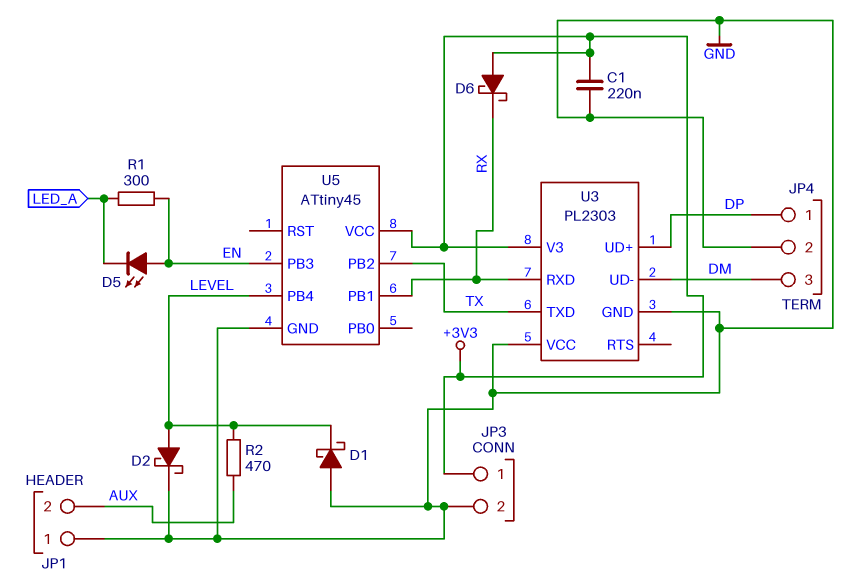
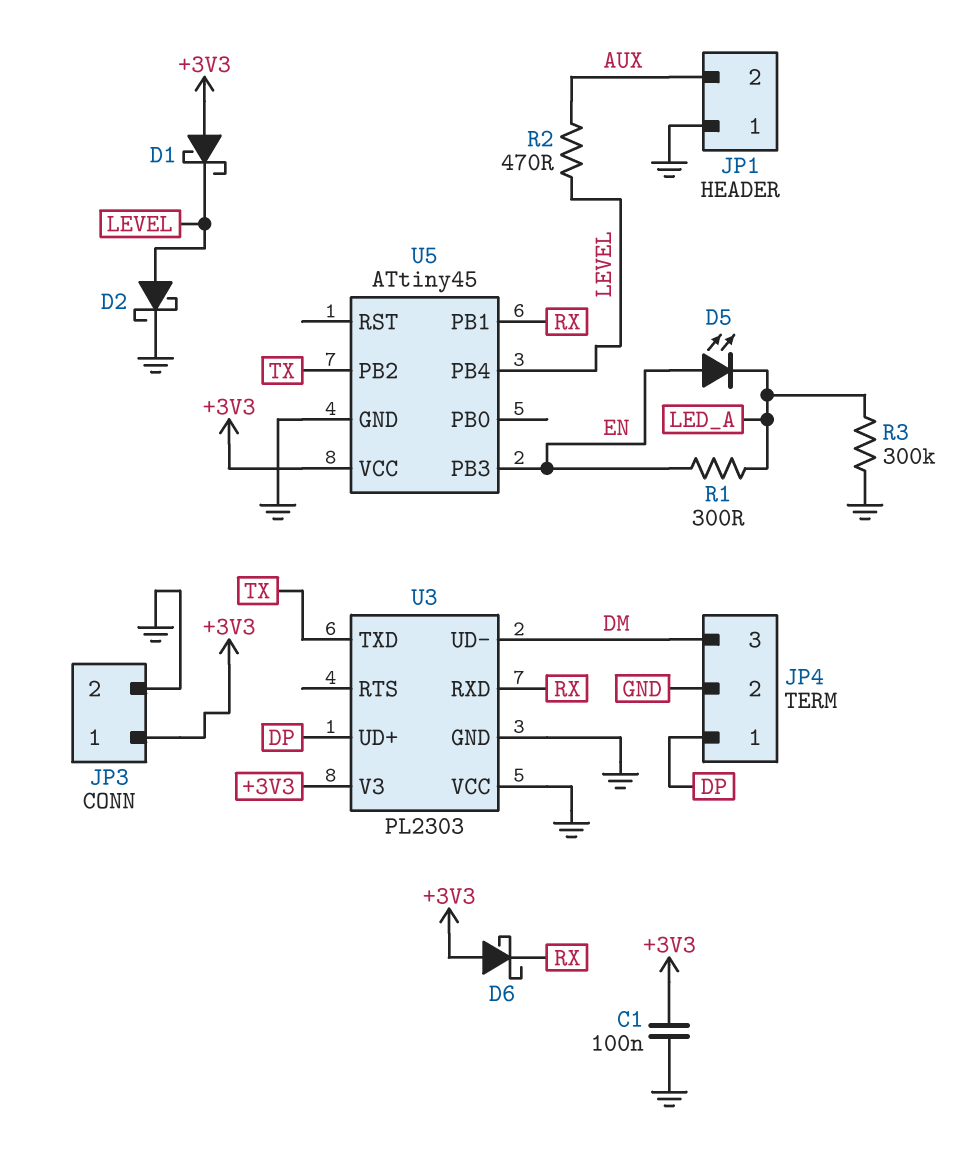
C1: 220nF (+3V3, GND) -> 100nF (+3V3, GND)
D1: schottky (A GND, K LEVEL) -> schottky (A +3V3, K LEVEL)
R3: none -> 300k (GND, LED_A)

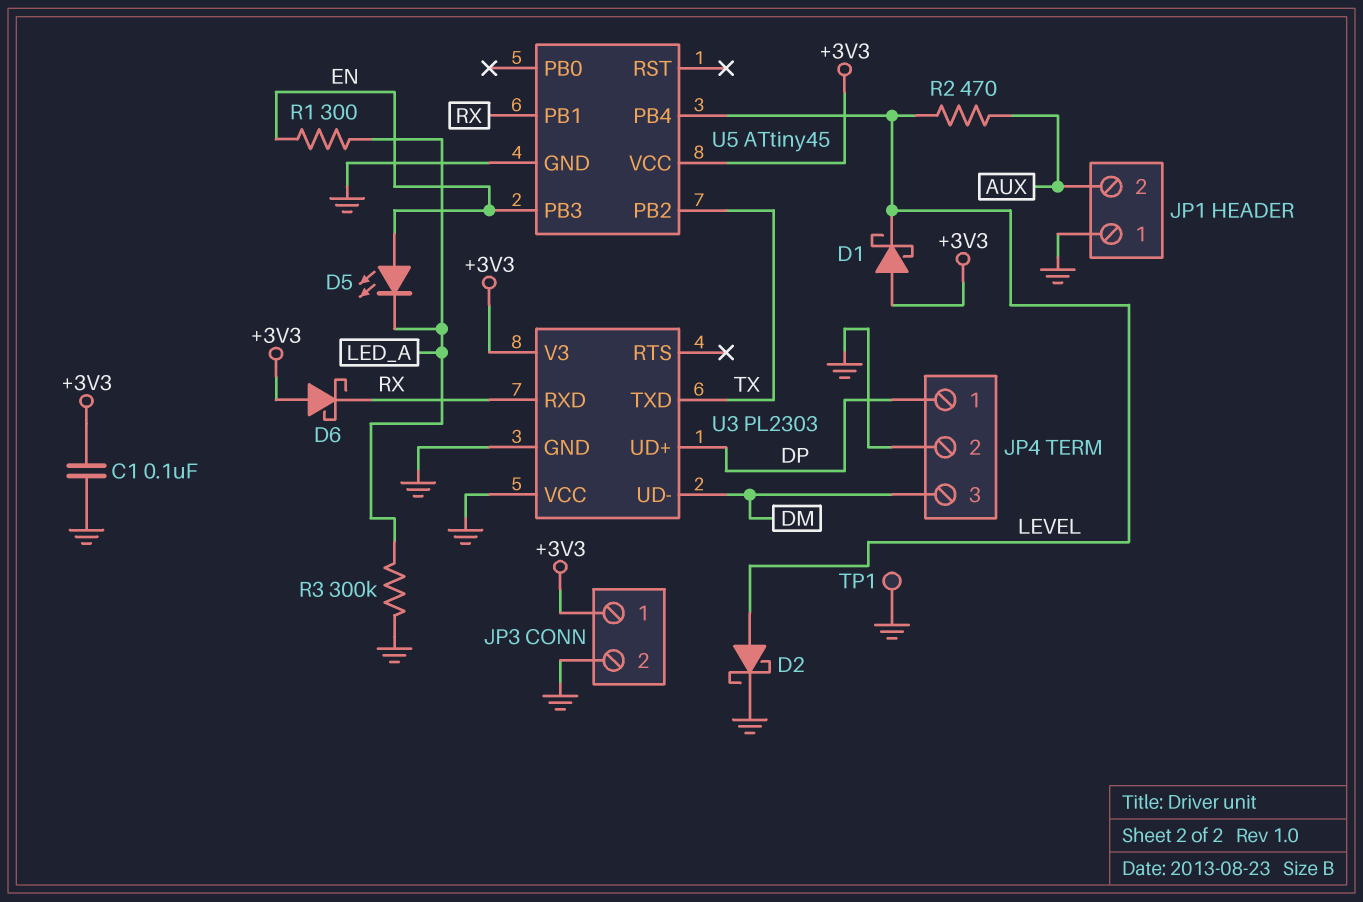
TP1: none -> test point (GND)

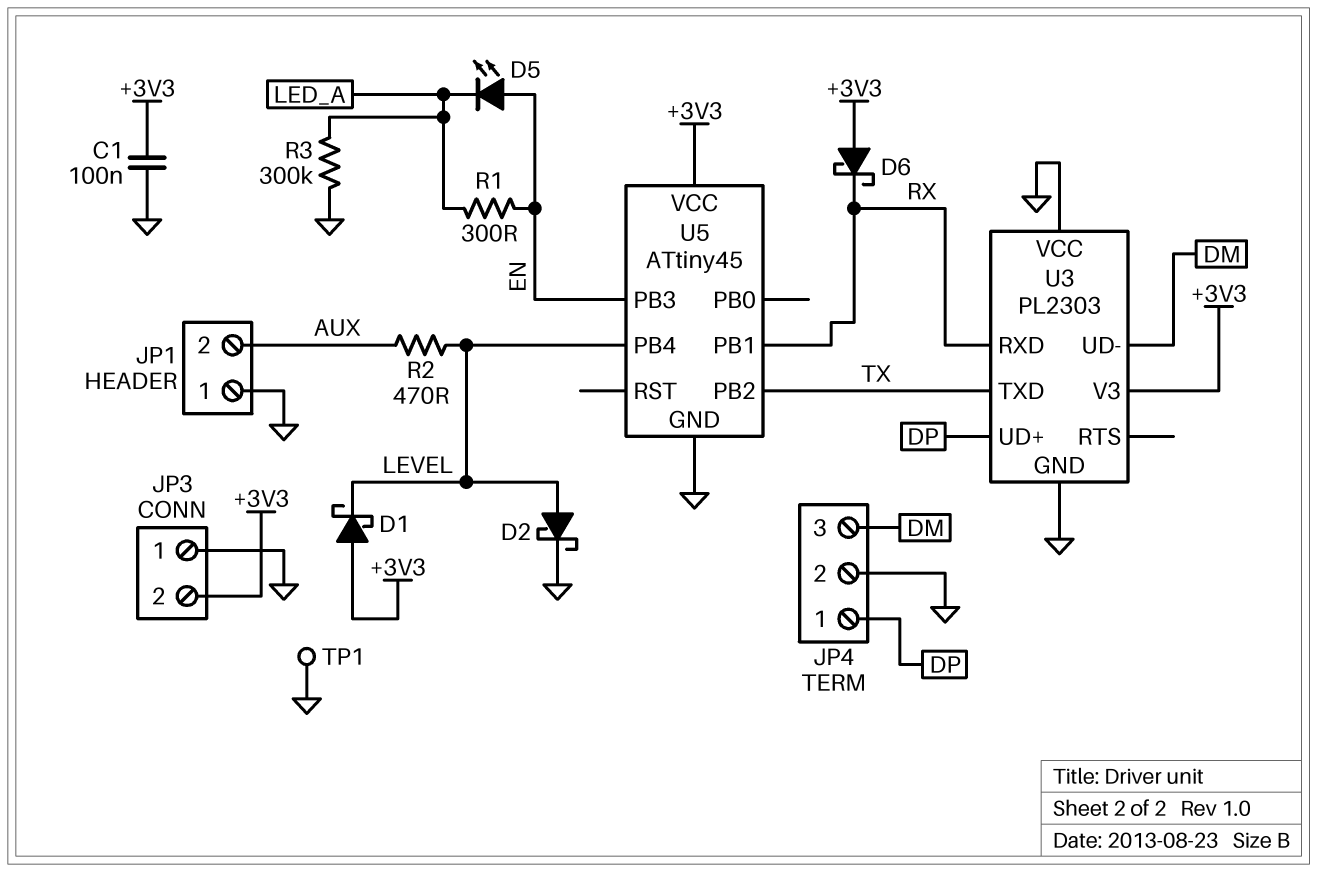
JP3 pin 1: +3V3 -> GND
JP3 pin 2: GND -> +3V3

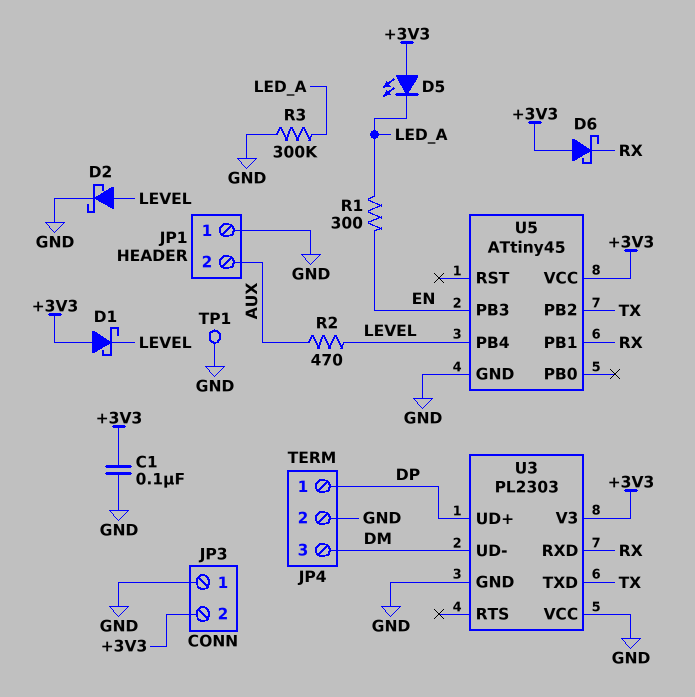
D5: LED (A EN, K LED_A) -> LED (A +3V3, K LED_A)

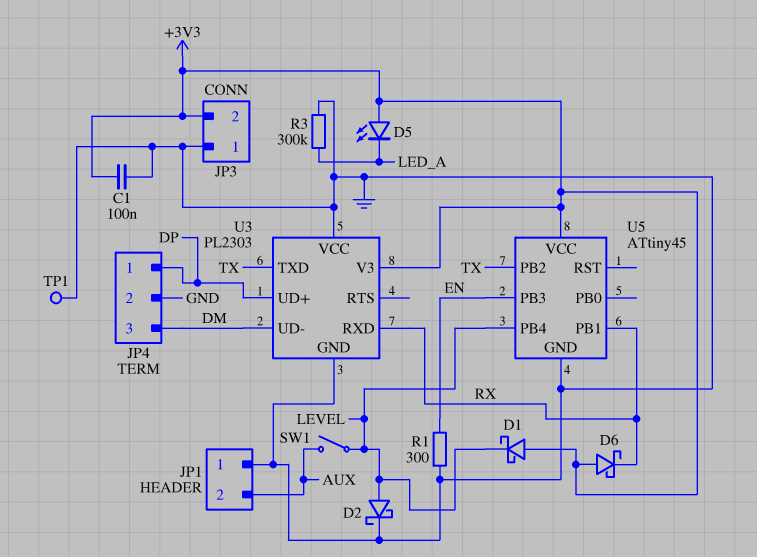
R1: 300 (EN, LED_A) -> 300 (EN, GND)
R2: 470 (AUX, LEVEL) -> none
SW1: none -> switch (AUX, LEVEL)

